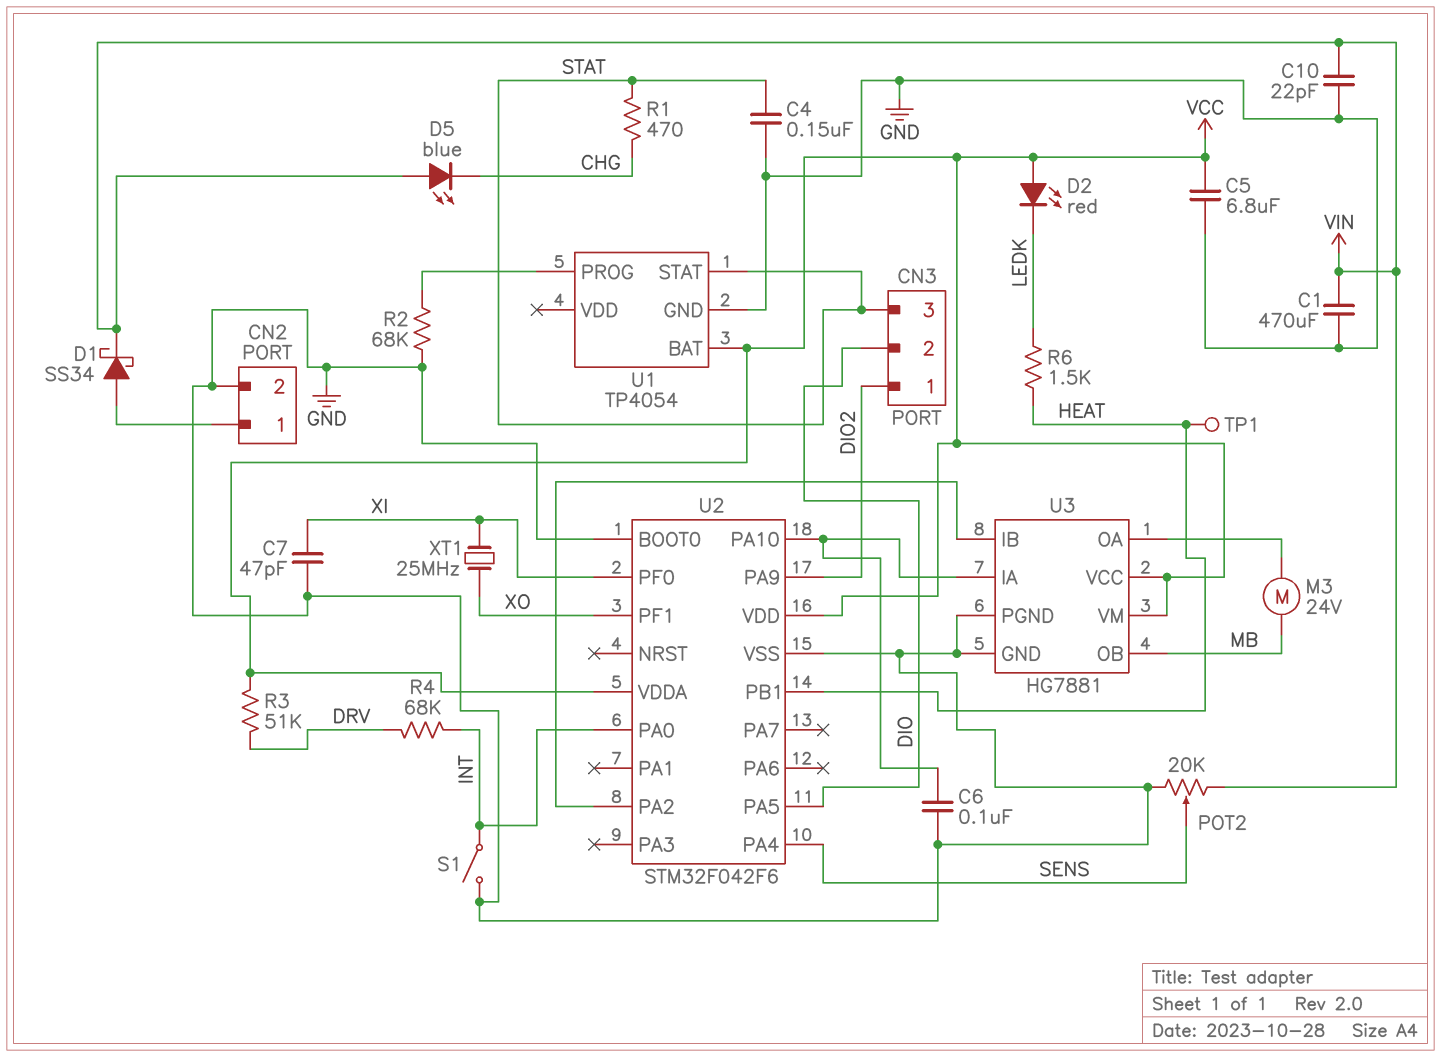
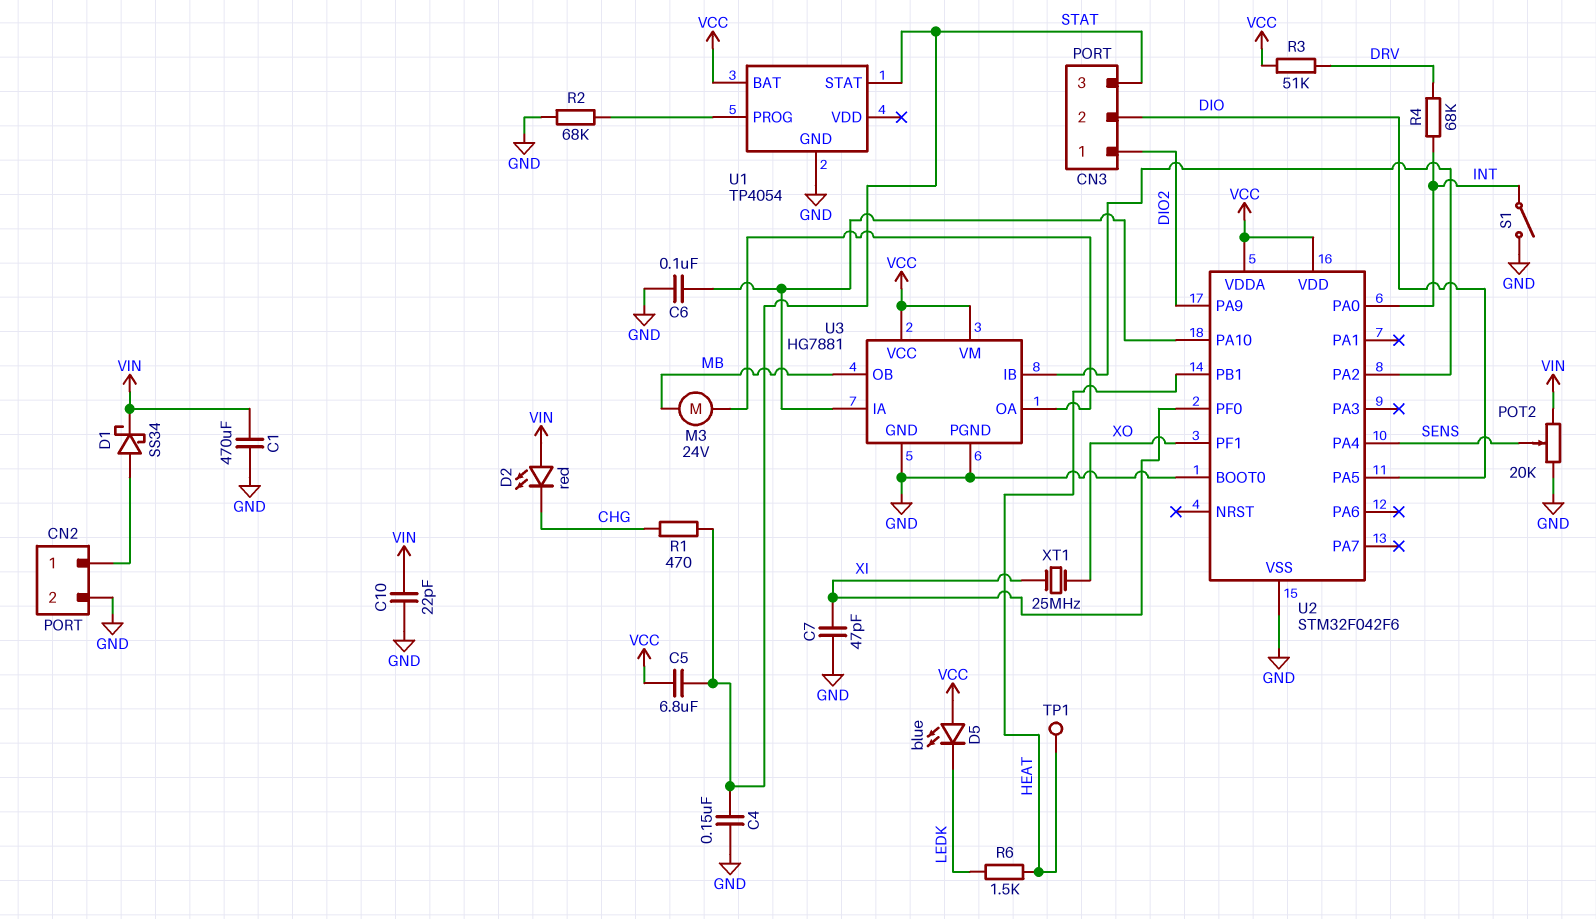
C5: 6.8uF (GND, VCC) -> 6.8uF (STAT, VCC)
D2: LED red (A VCC, K LEDK) -> LED red (A VIN, K CHG)
D5: LED blue (A VIN, K CHG) -> LED blue (A VCC, K LEDK)

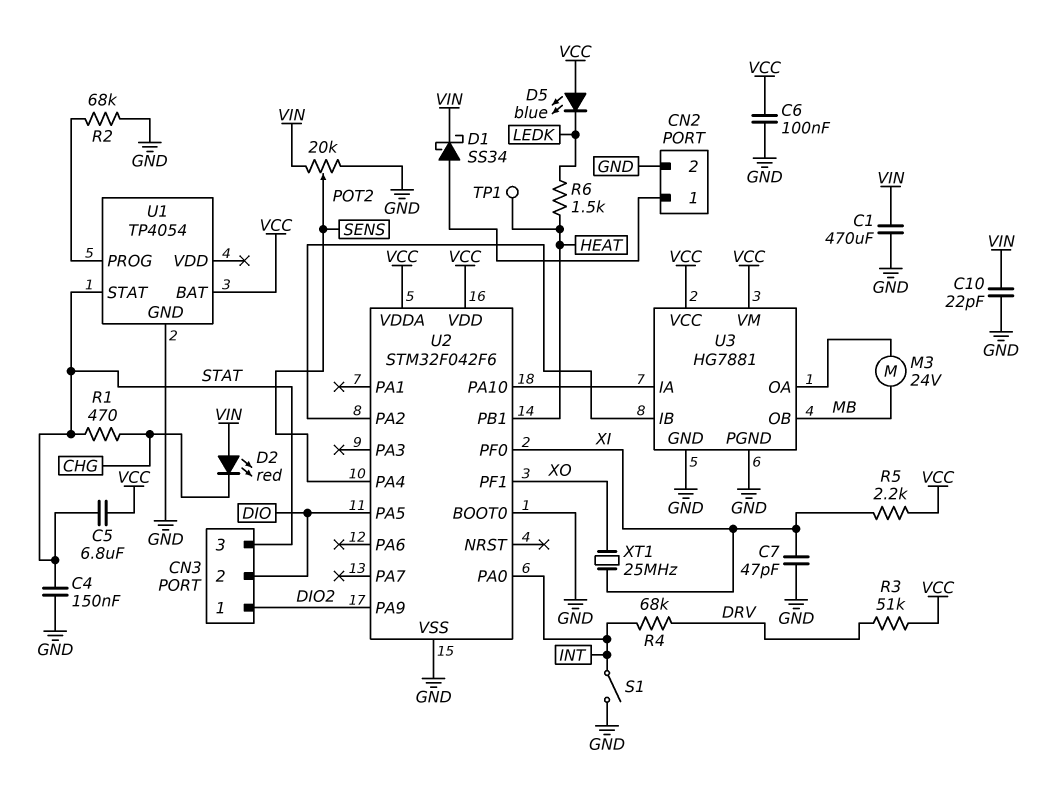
C6: 100nF (GND, U2/PA10) -> 100nF (GND, VCC)
R5: none -> 2.2k (VCC, XI)

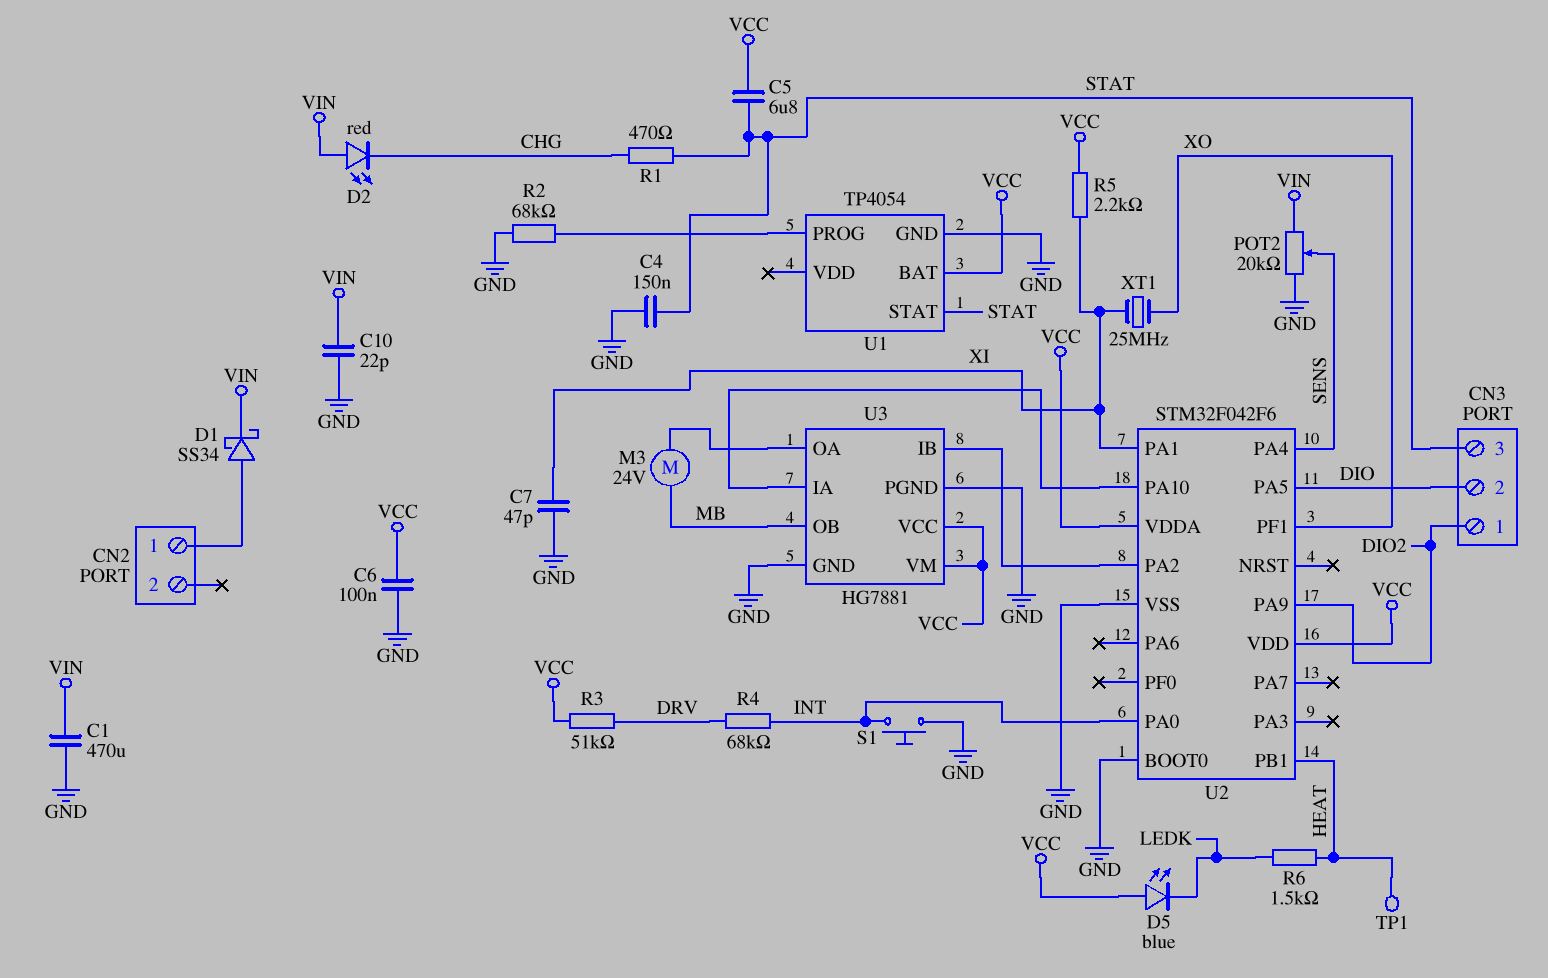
CN2 pin 2: GND -> none
S1: switch (GND, INT) -> button (GND, INT)
U2 pin PA1: none -> XI
U2 pin PF0: XI -> none

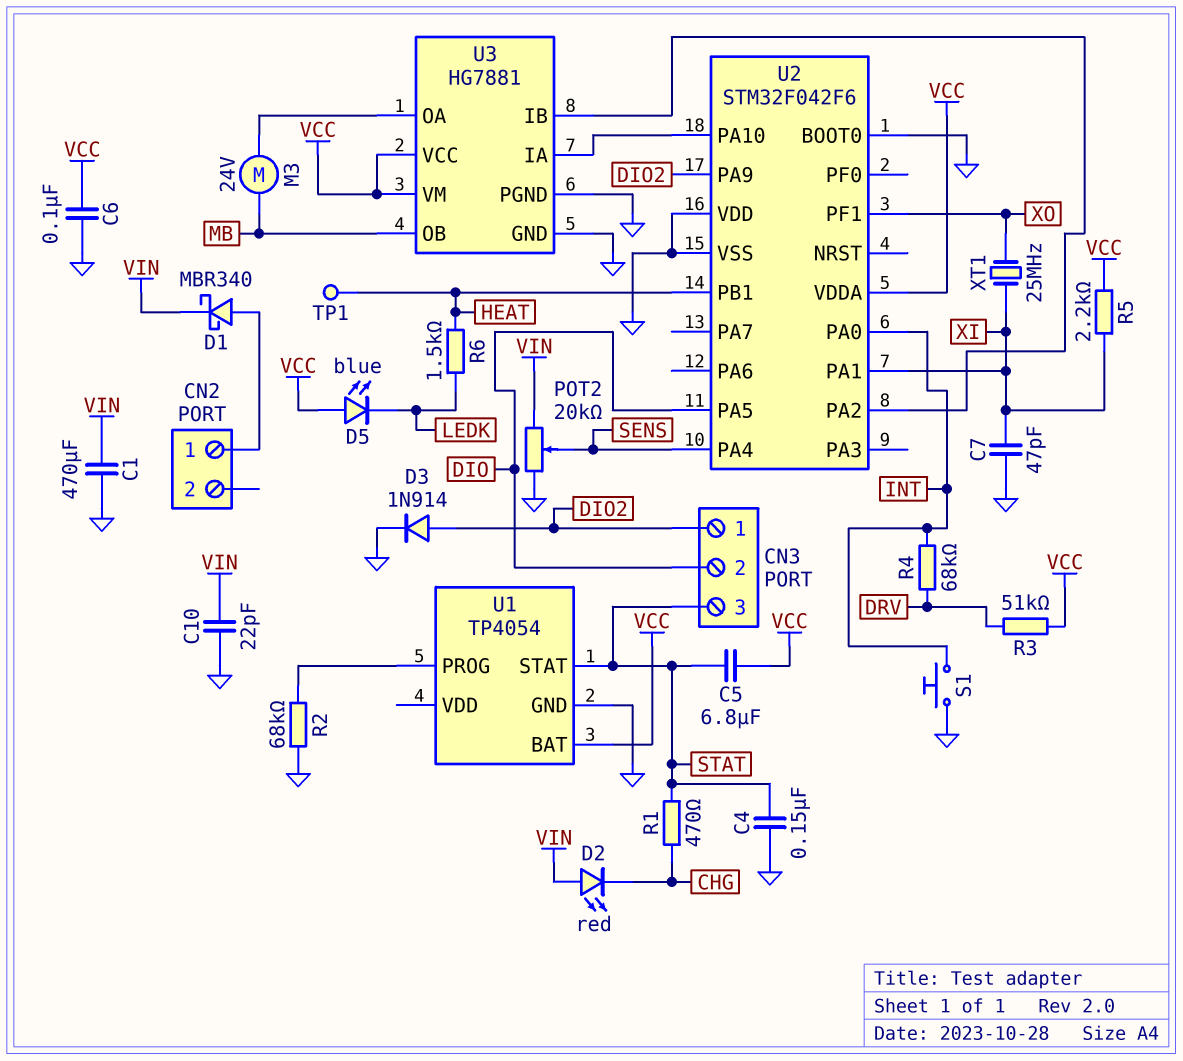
D1: schottky SS34 (A CN2/1, K VIN) -> schottky MBR340 (A CN2/1, K VIN)
D3: none -> diode 1N914 (A DIO2, K GND)
U2 pin VDD: VCC -> GND

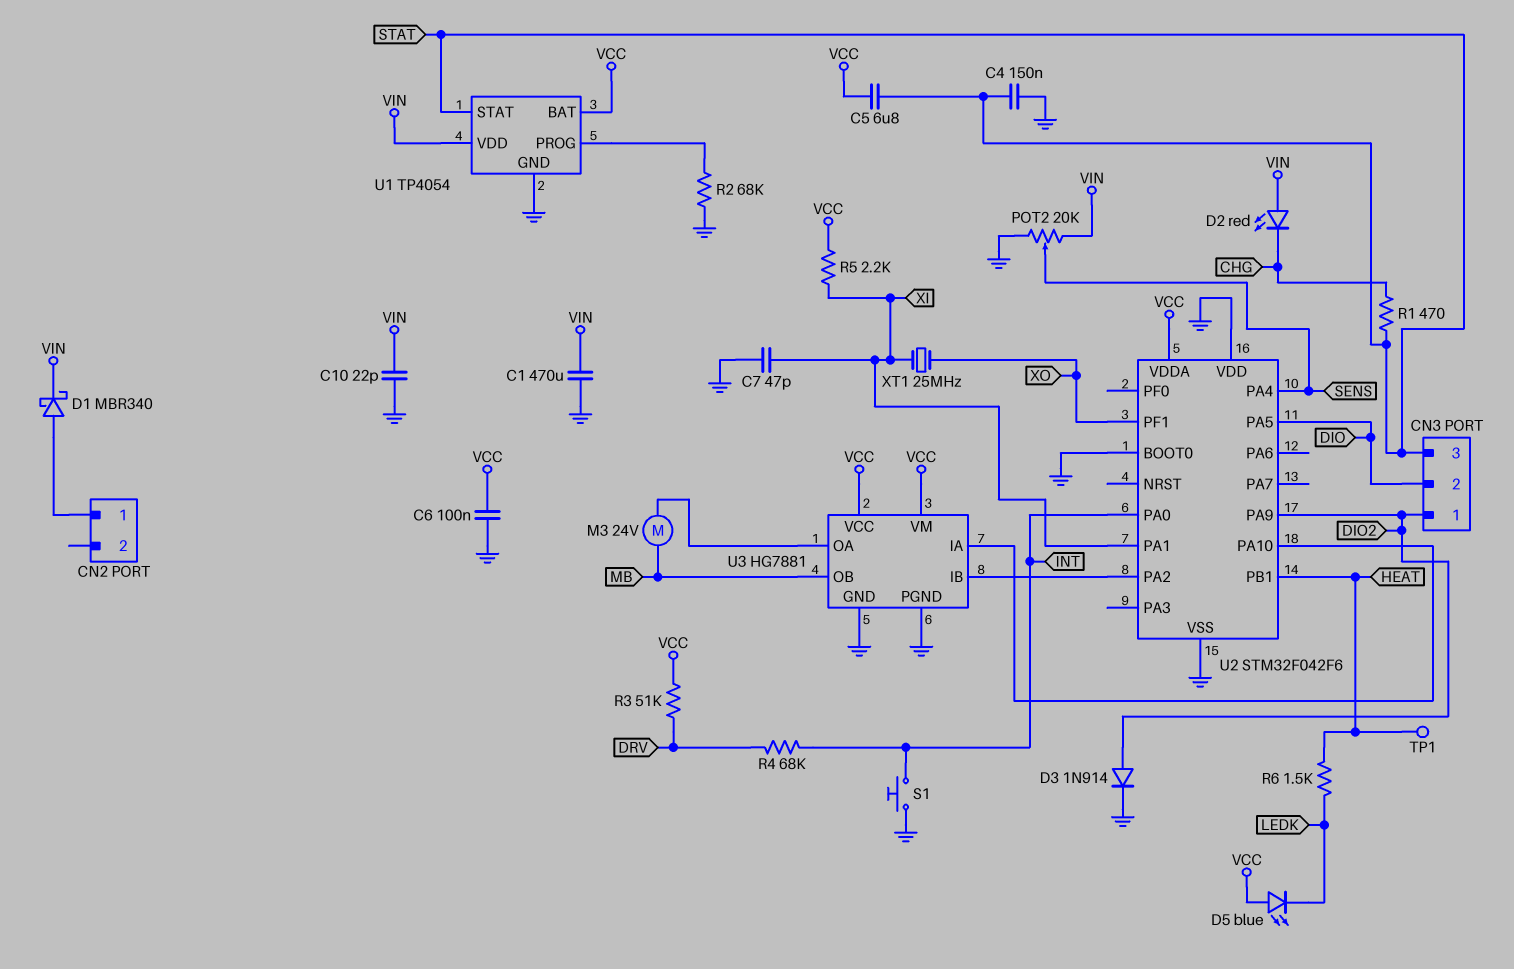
U1 pin VDD: none -> VIN

